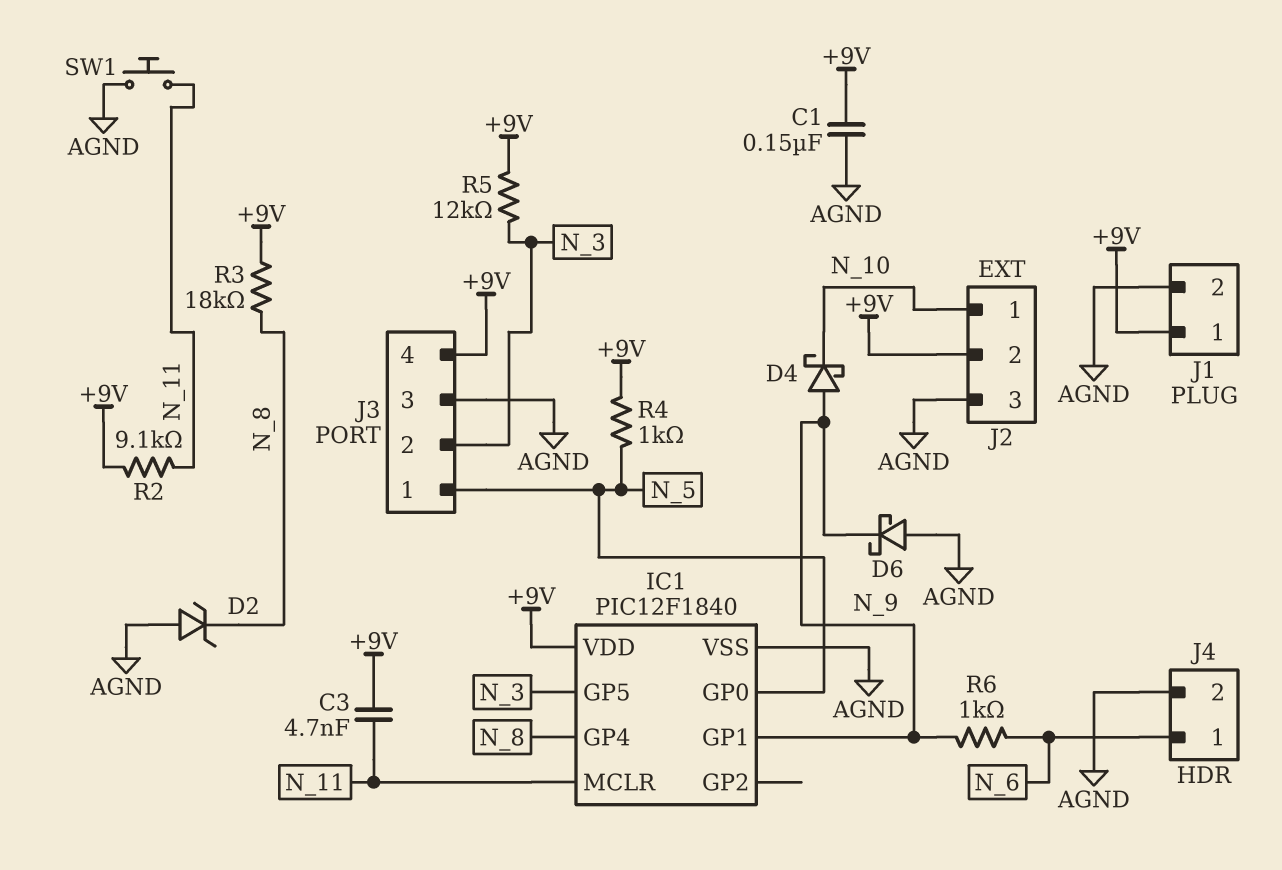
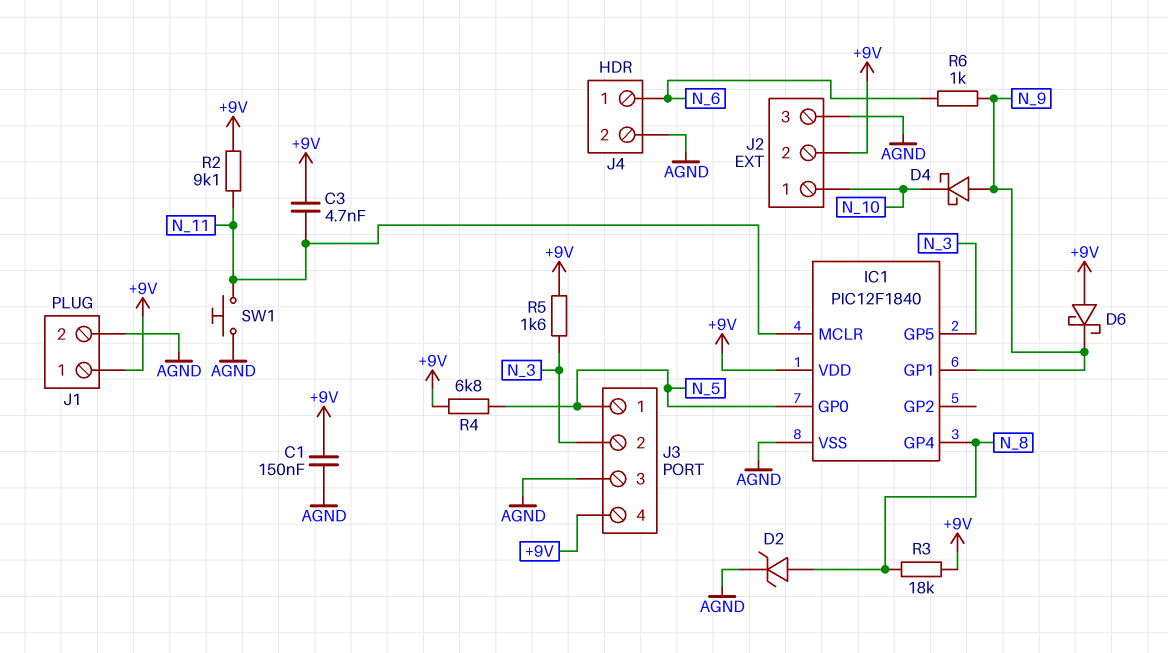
D2: zener (A AGND, K N_8) -> zener (A N_8, K AGND)
D6: schottky (A AGND, K N_9) -> schottky (A +9V, K N_9)
R4: 1k (+9V, N_5) -> 6.8k (+9V, N_5)
R5: 12k (+9V, N_3) -> 1.6k (+9V, N_3)

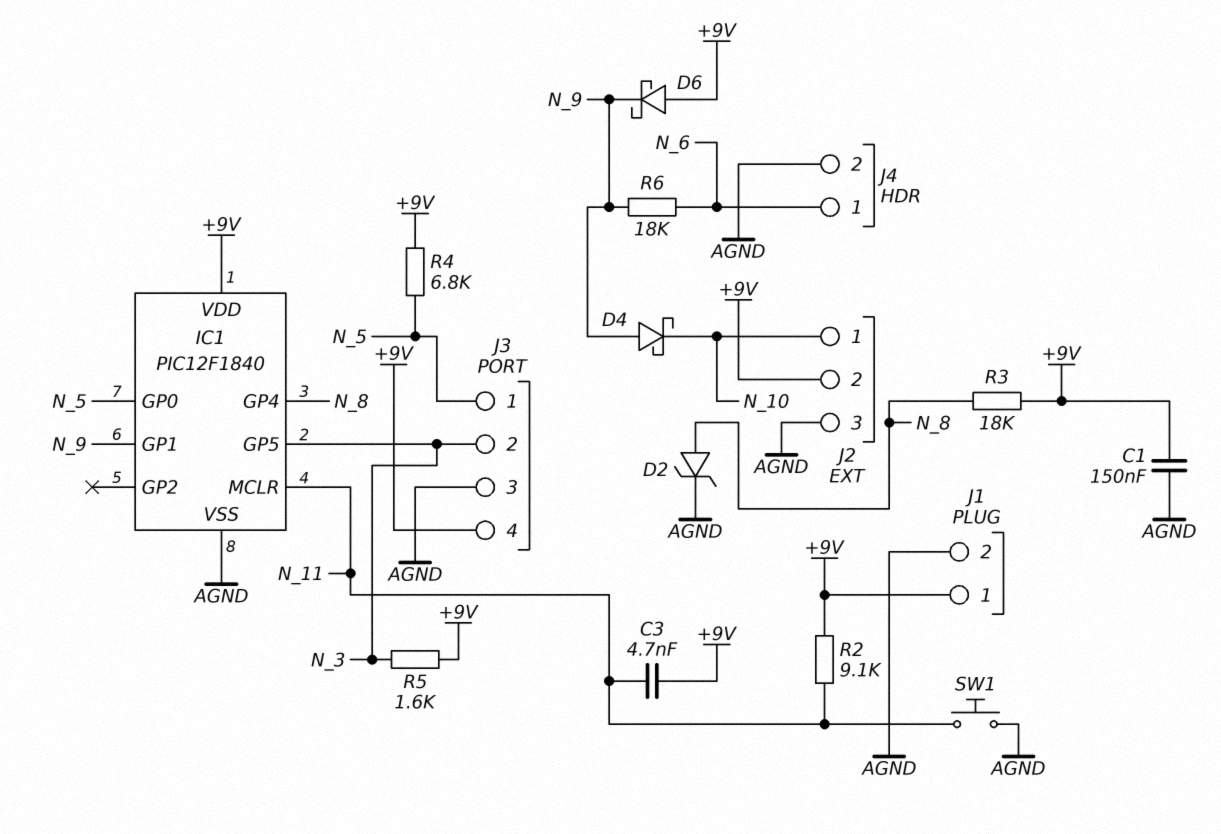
R6: 1k (N_6, N_9) -> 18k (N_6, N_9)

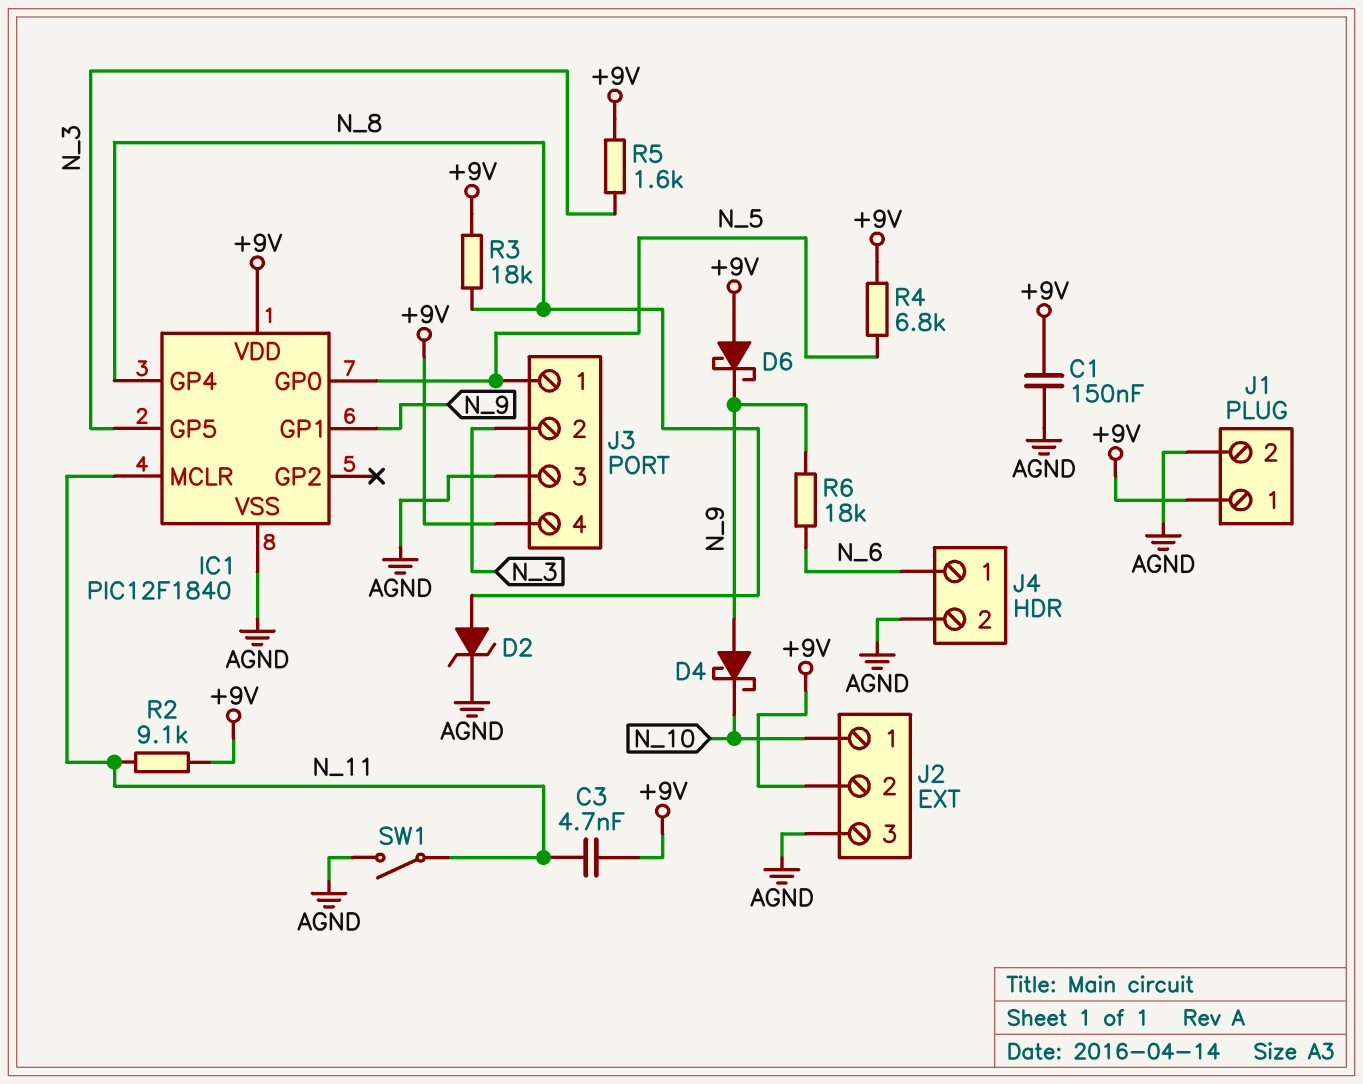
SW1: button (AGND, N_11) -> switch (AGND, N_11)

